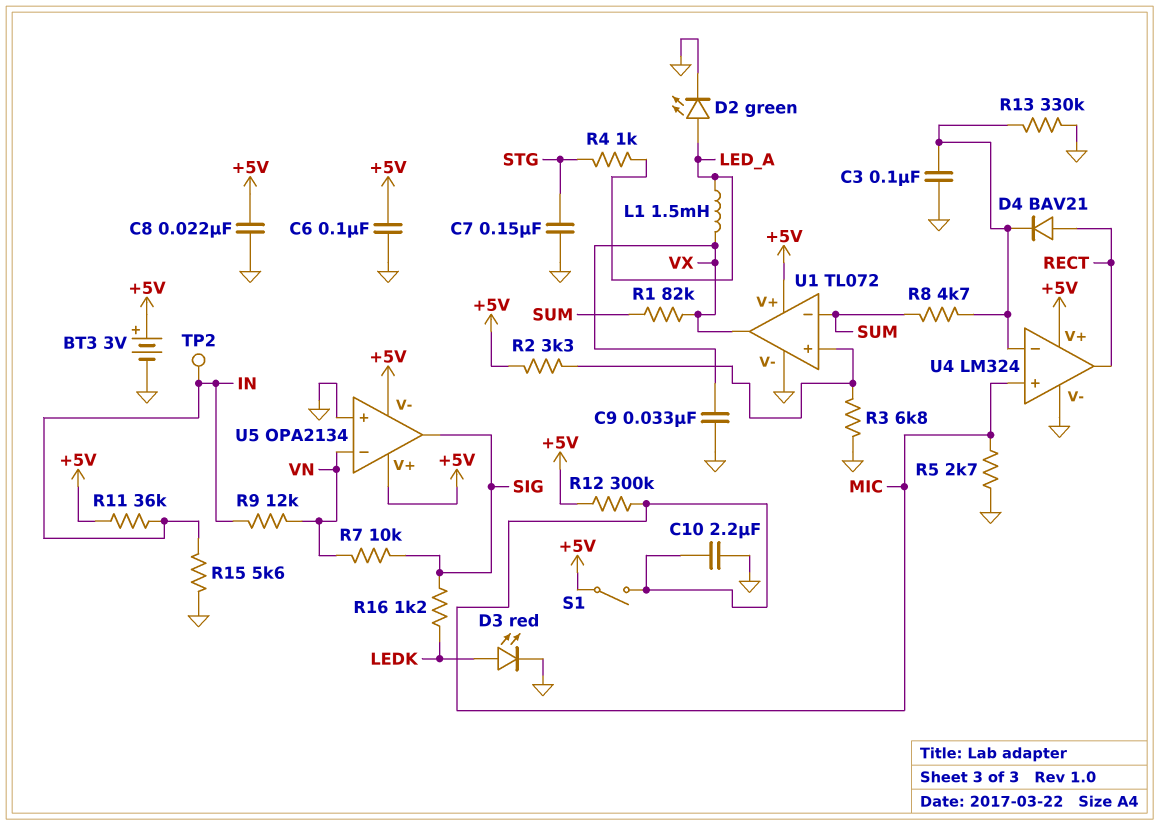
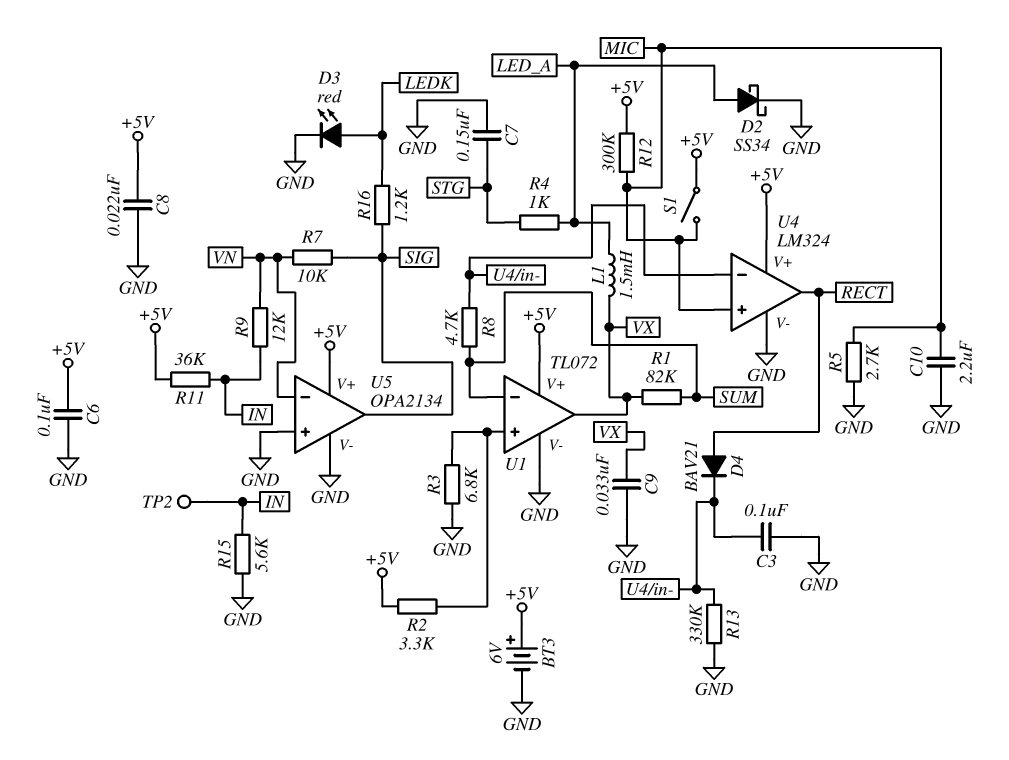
BT3: 3V (plus +5V, minus GND) -> 6V (plus +5V, minus GND)
D2: LED green (A LED_A, K GND) -> schottky SS34 (A LED_A, K GND)
U5 pin V-: +5V -> GND

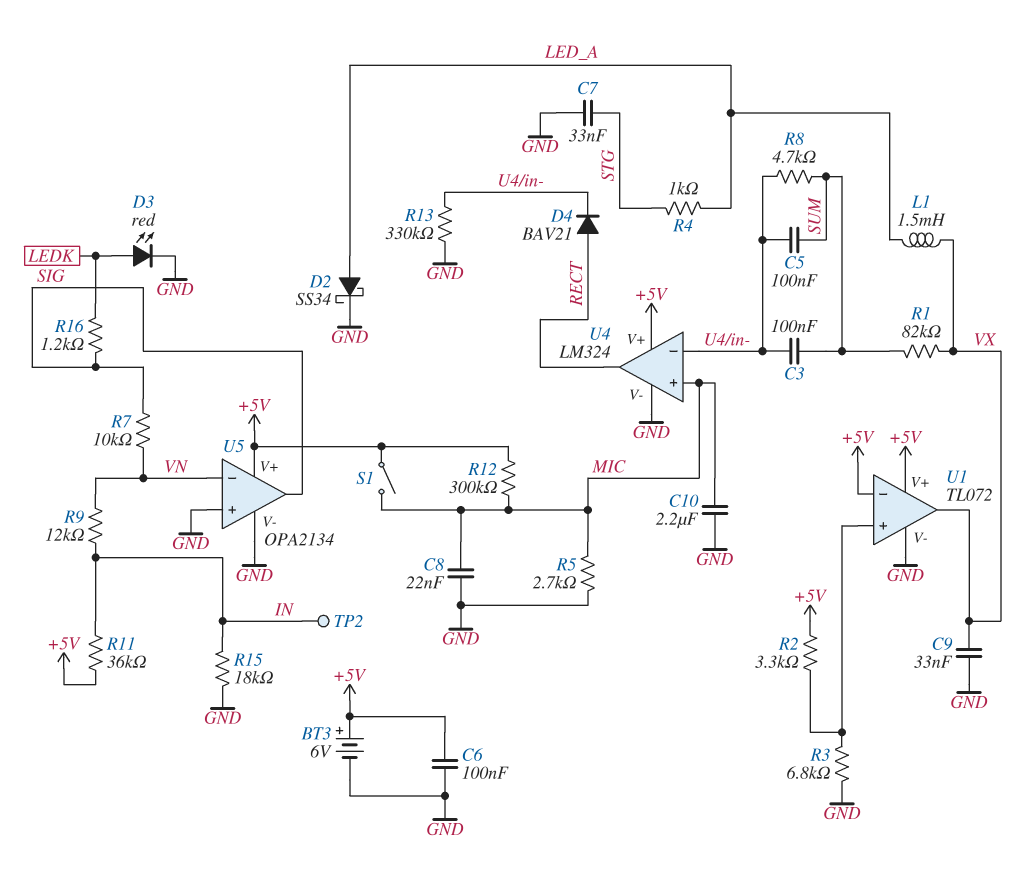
C3: 100nF (GND, U4/in-) -> 100nF (SUM, U4/in-)
C5: none -> 100nF (SUM, U4/in-)
C7: 150nF (GND, STG) -> 33nF (GND, STG)
C8: 22nF (+5V, GND) -> 22nF (GND, MIC)
R15: 5.6k (GND, IN) -> 18k (GND, IN)
U1 pin in-: SUM -> +5V

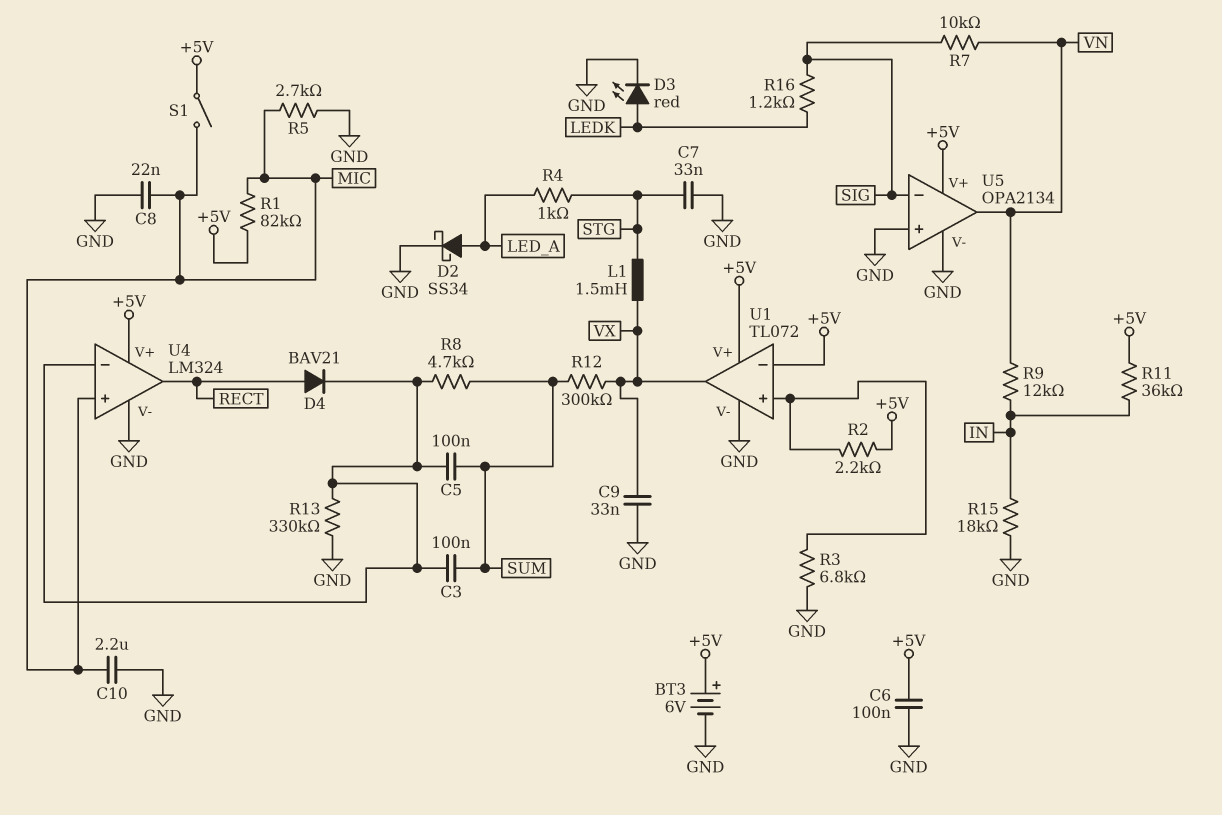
L1: 1.5mH (LED_A, VX) -> 1.5mH (STG, VX)
R1: 82k (SUM, VX) -> 82k (+5V, MIC)
R2: 3.3k (+5V, U1/in+) -> 2.2k (+5V, U1/in+)
R12: 300k (+5V, MIC) -> 300k (SUM, VX)
TP2: test point (IN) -> none
U5 pin in-: VN -> SIG
U5 pin out: SIG -> VN

